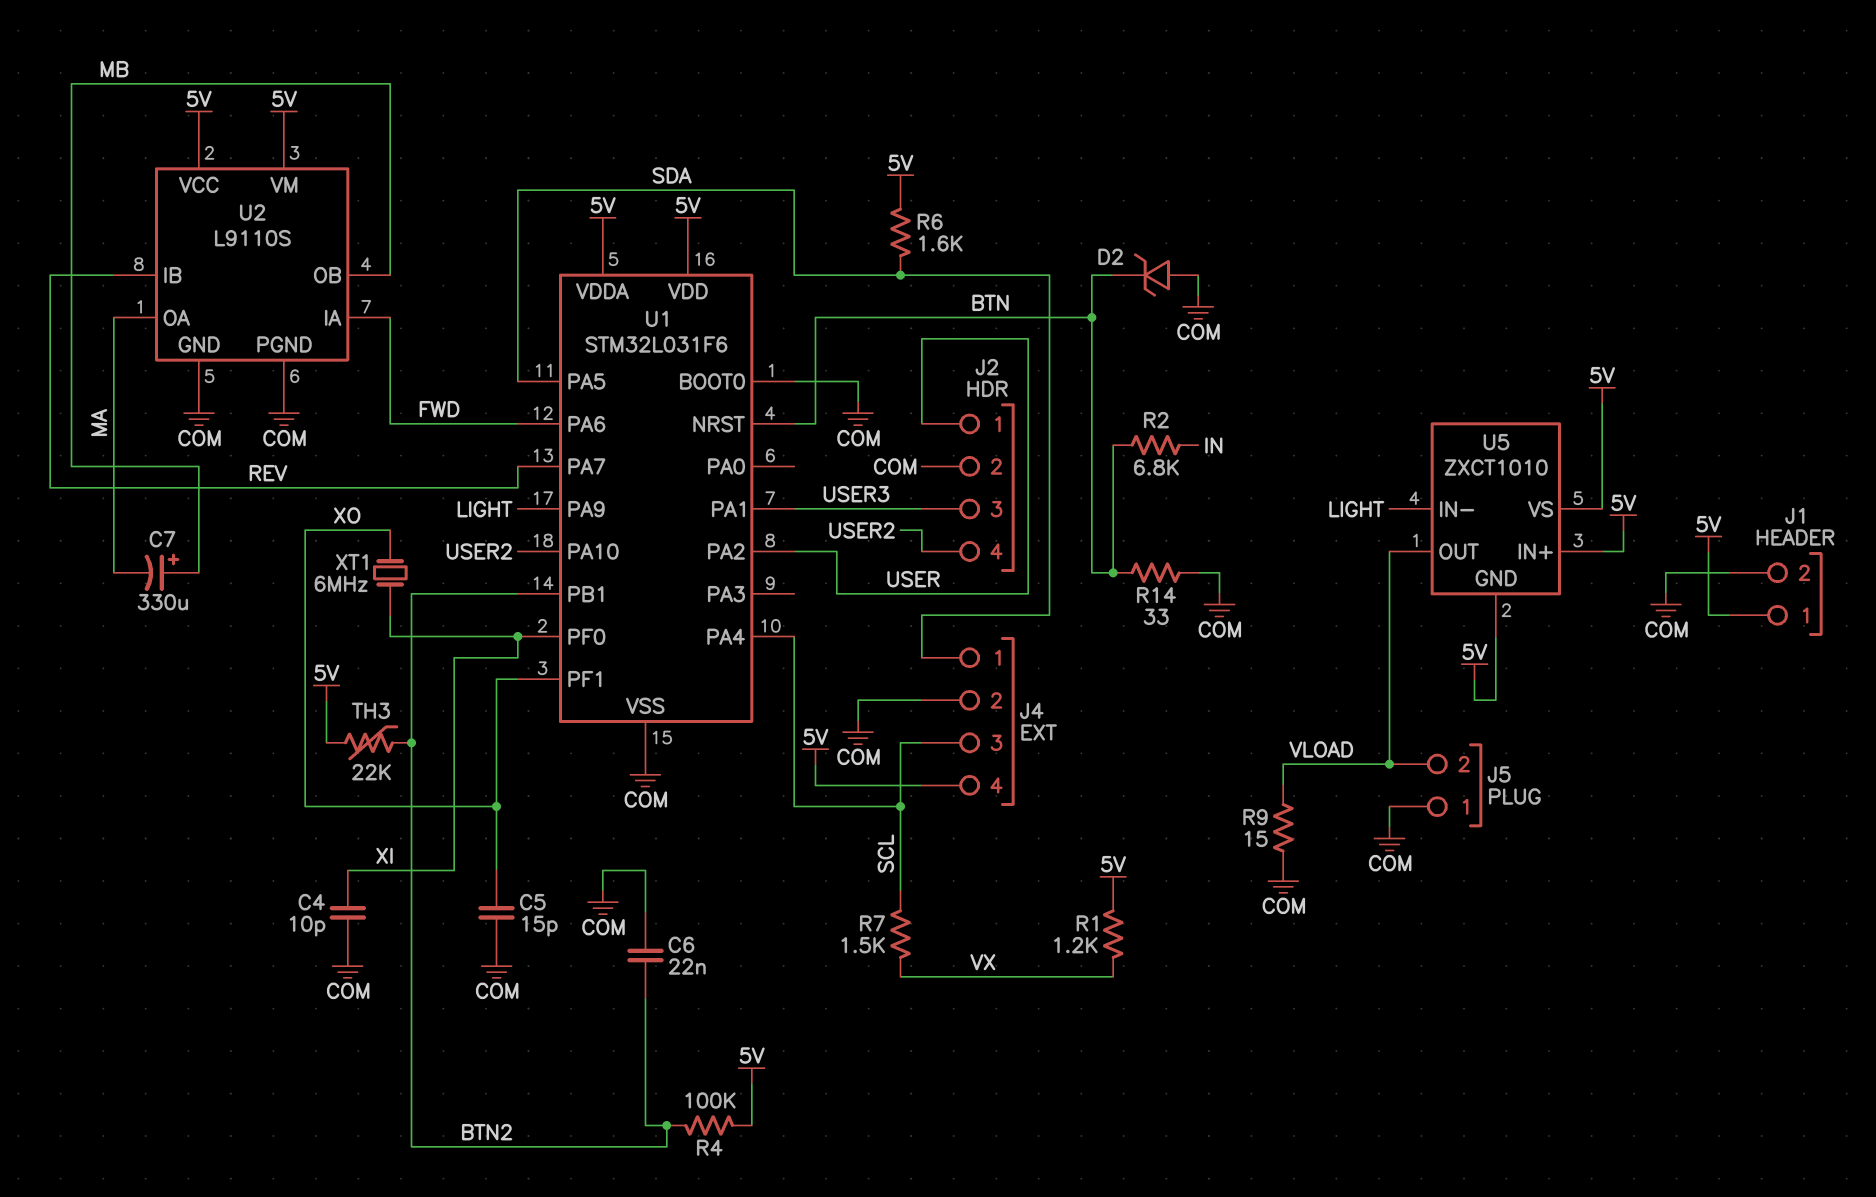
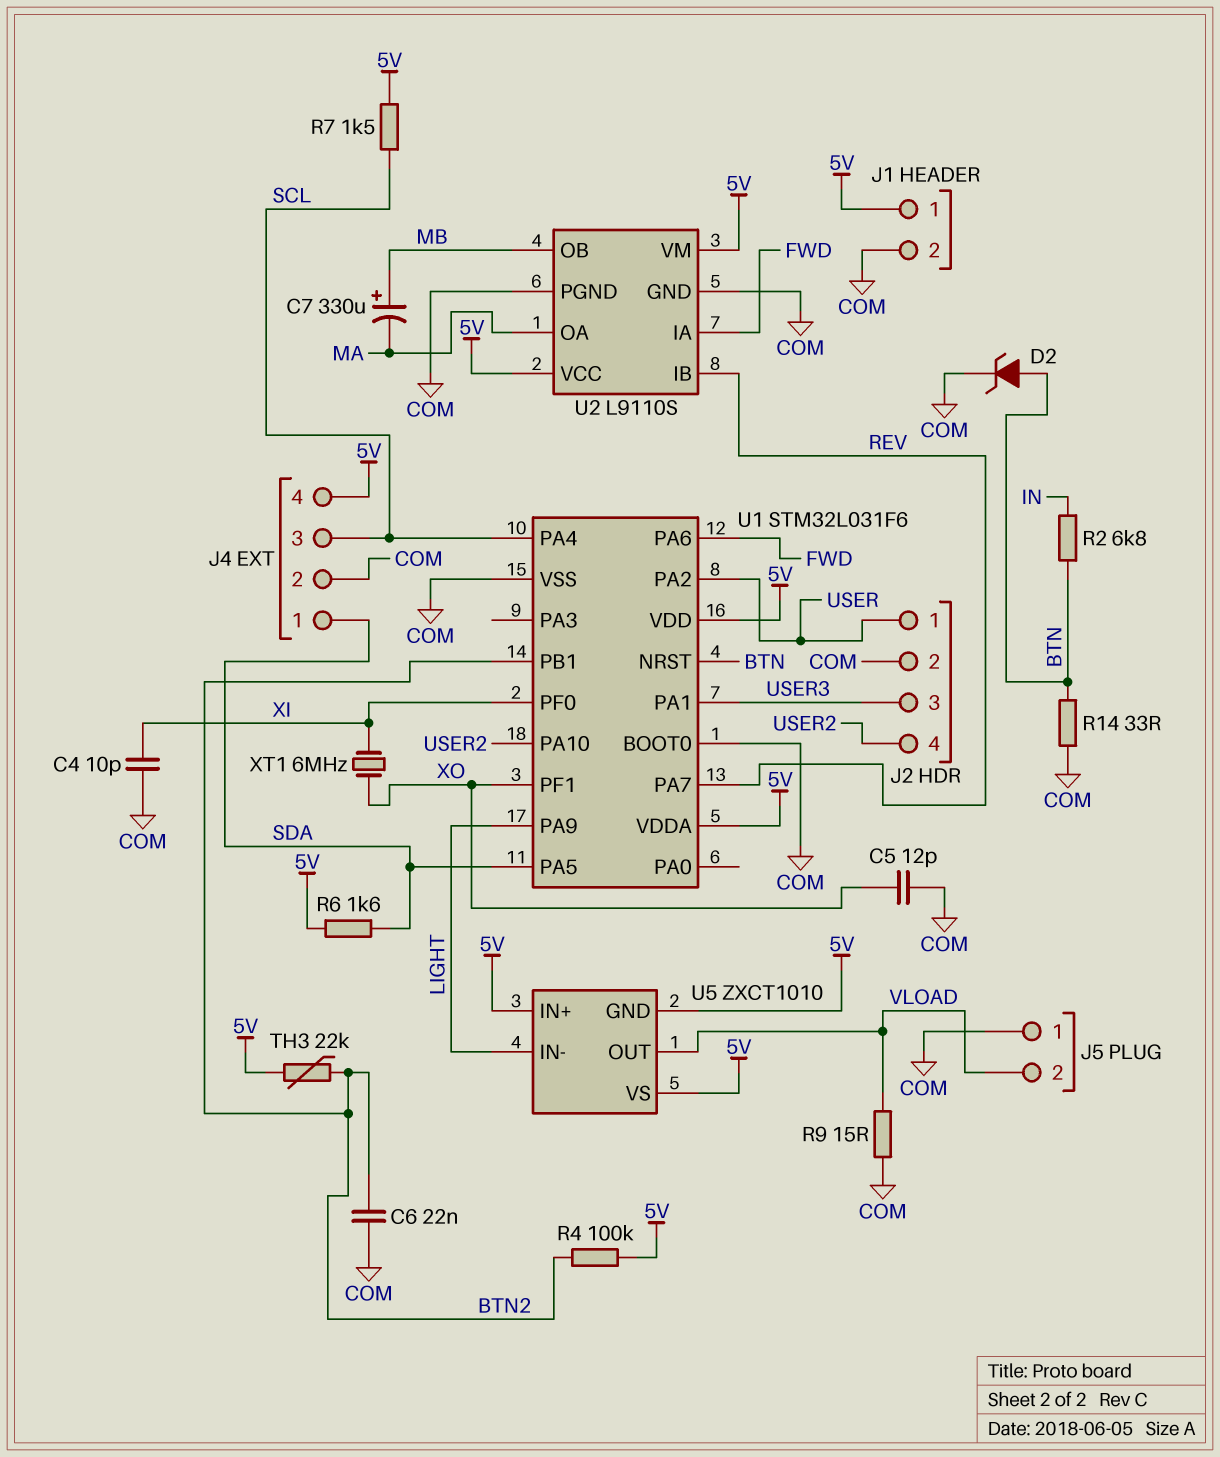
C5: 15pF (COM, XO) -> 12pF (COM, XO)
D2: zener (A COM, K BTN) -> zener (A BTN, K COM)
R1: 1.2k (5V, VX) -> none
R7: 1.5k (SCL, VX) -> 1.5k (5V, SCL)

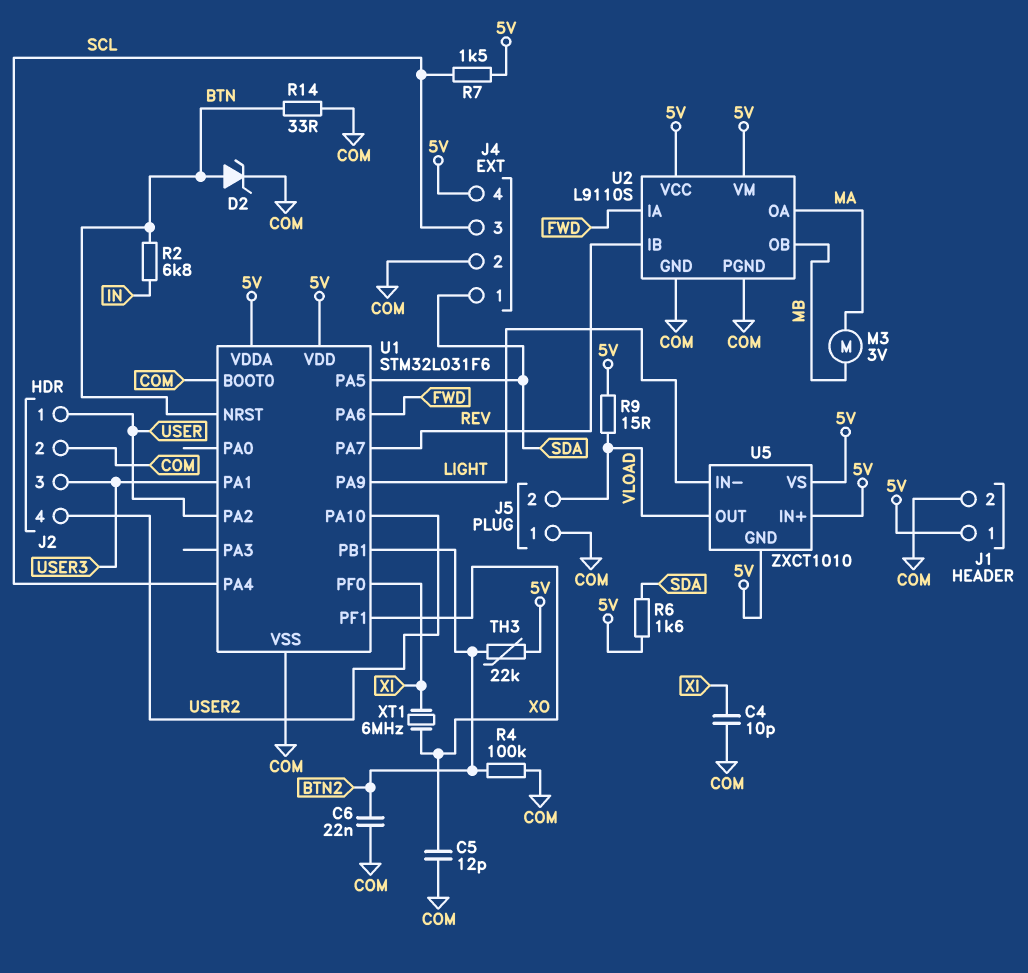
C7: 330uF (plus MB, minus MA) -> none
M3: none -> motor 3V (MA, MB)
R4: 100k (5V, BTN2) -> 100k (BTN2, COM)
R9: 15 (COM, VLOAD) -> 15 (5V, VLOAD)

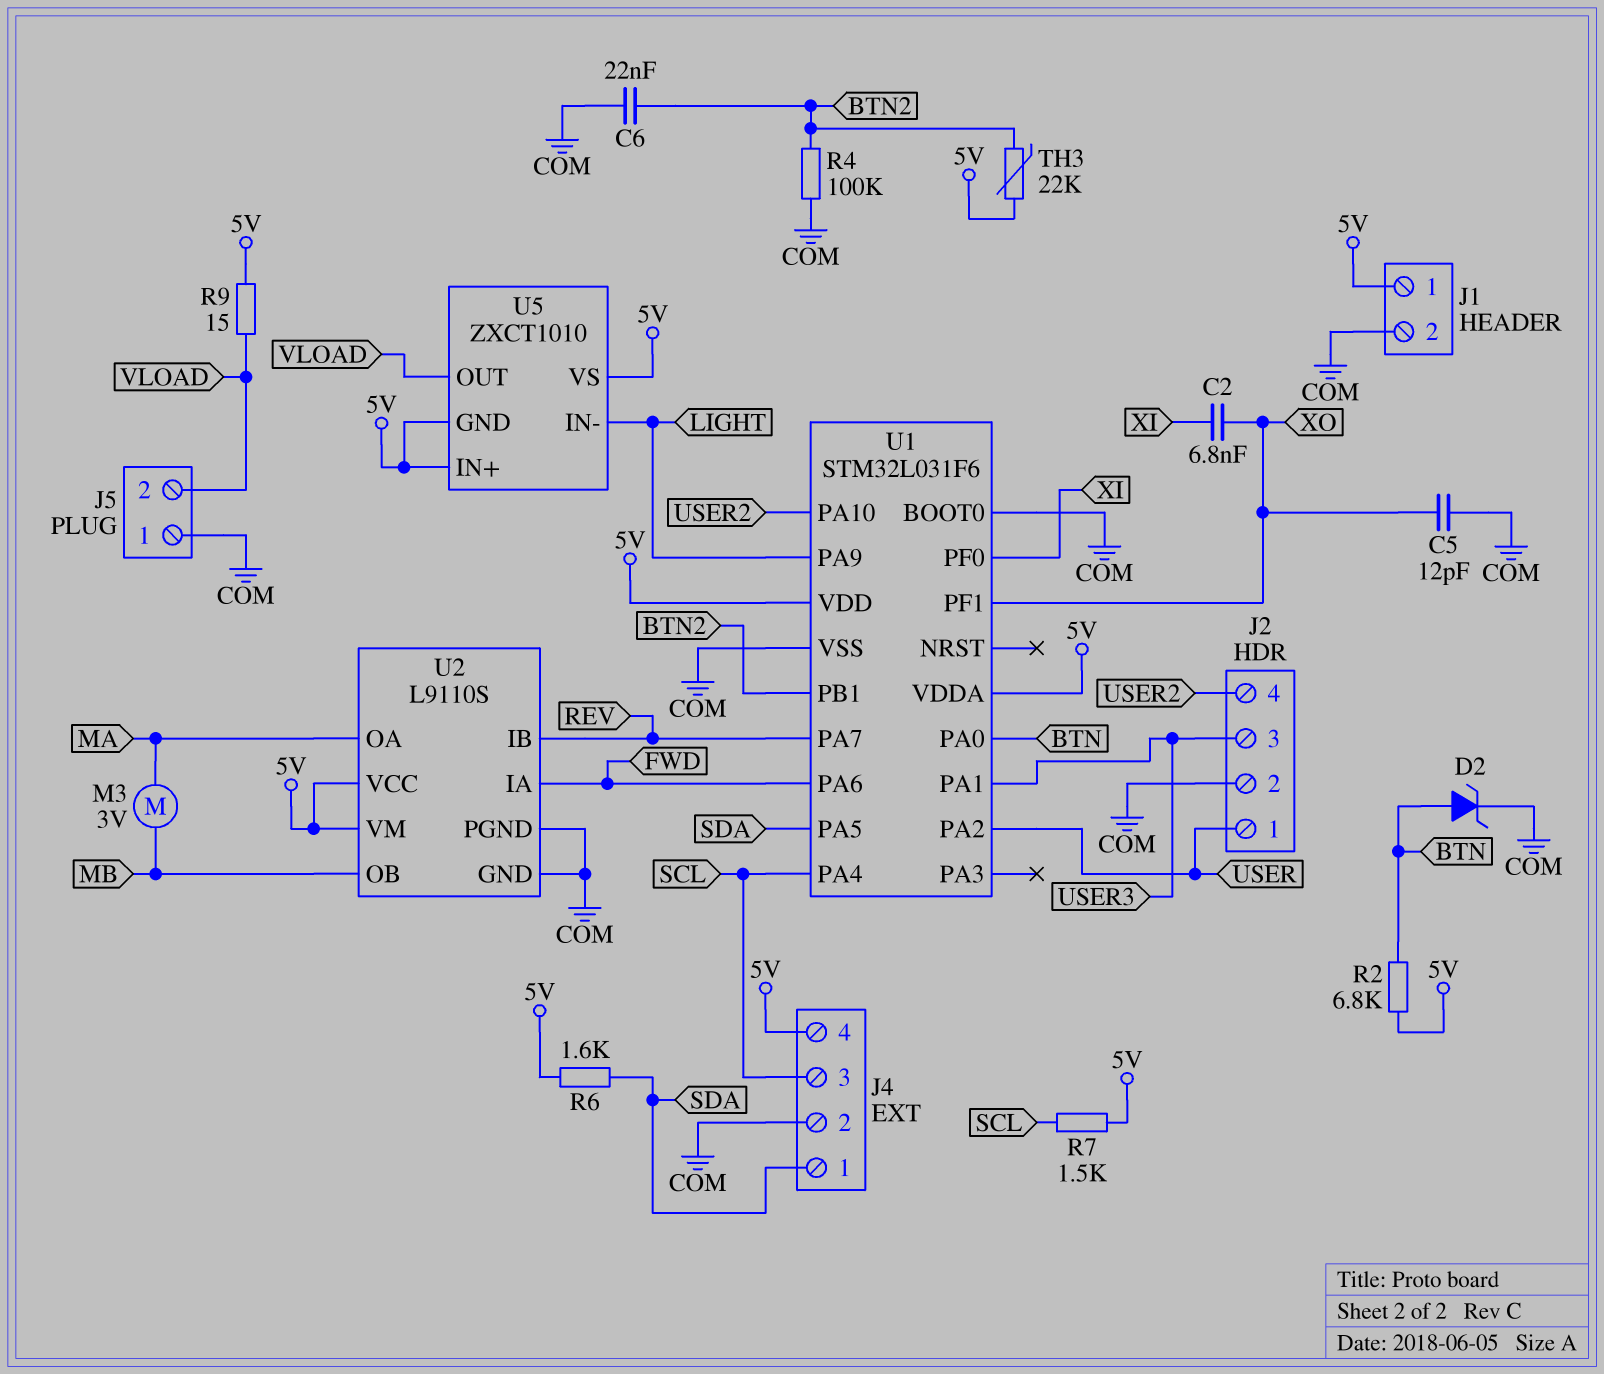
C2: none -> 6.8nF (XI, XO)
C4: 10pF (COM, XI) -> none
R2: 6.8k (BTN, IN) -> 6.8k (5V, BTN)
R14: 33 (BTN, COM) -> none
U1 pin NRST: BTN -> none
U1 pin PA0: none -> BTN
XT1: 6MHz (XI, XO) -> none

